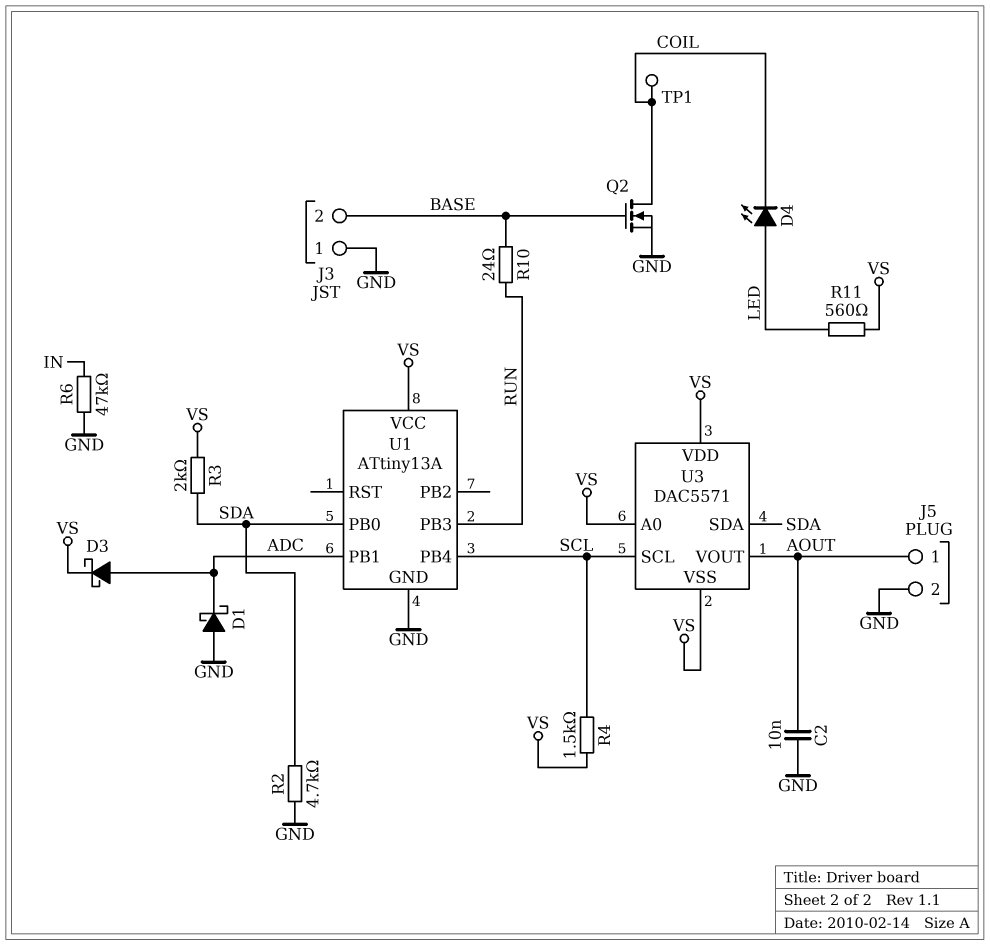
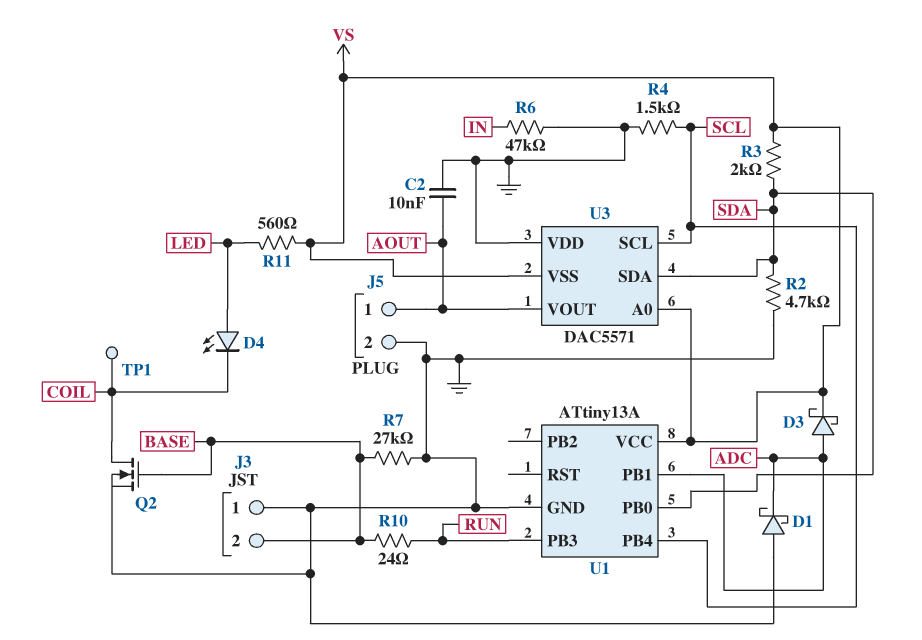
R4: 1.5k (SCL, VS) -> 1.5k (GND, SCL)
R7: none -> 27k (BASE, GND)
U3 pin VDD: VS -> GND

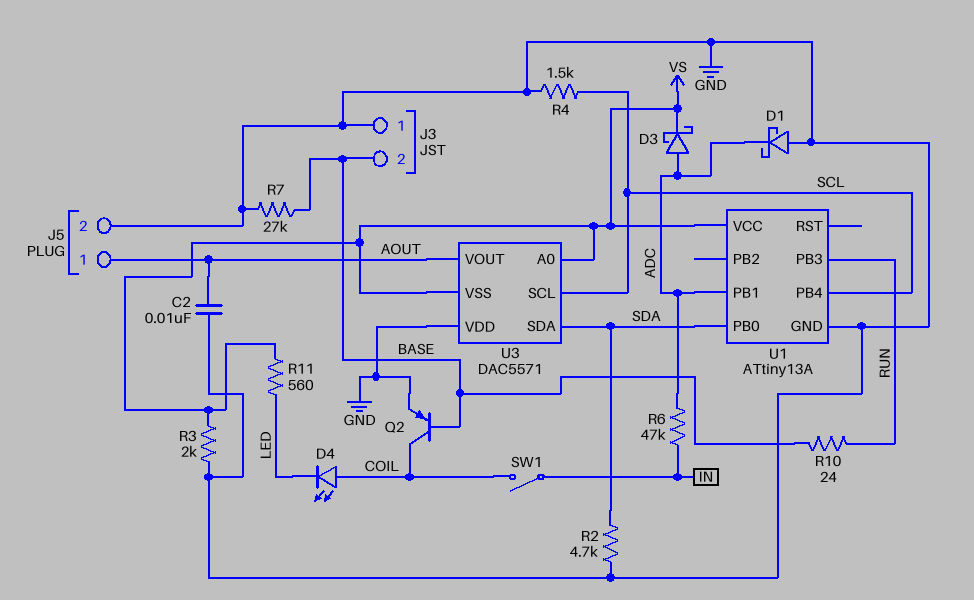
D4: LED (A LED, K COIL) -> LED (A COIL, K LED)
Q2: NMOS (G BASE, D COIL, S GND) -> PNP (B BASE, C COIL, E GND)
R3: 2k (SDA, VS) -> 2k (GND, VS)
R6: 47k (GND, IN) -> 47k (ADC, IN)
SW1: none -> switch (COIL, IN)
TP1: test point (COIL) -> none

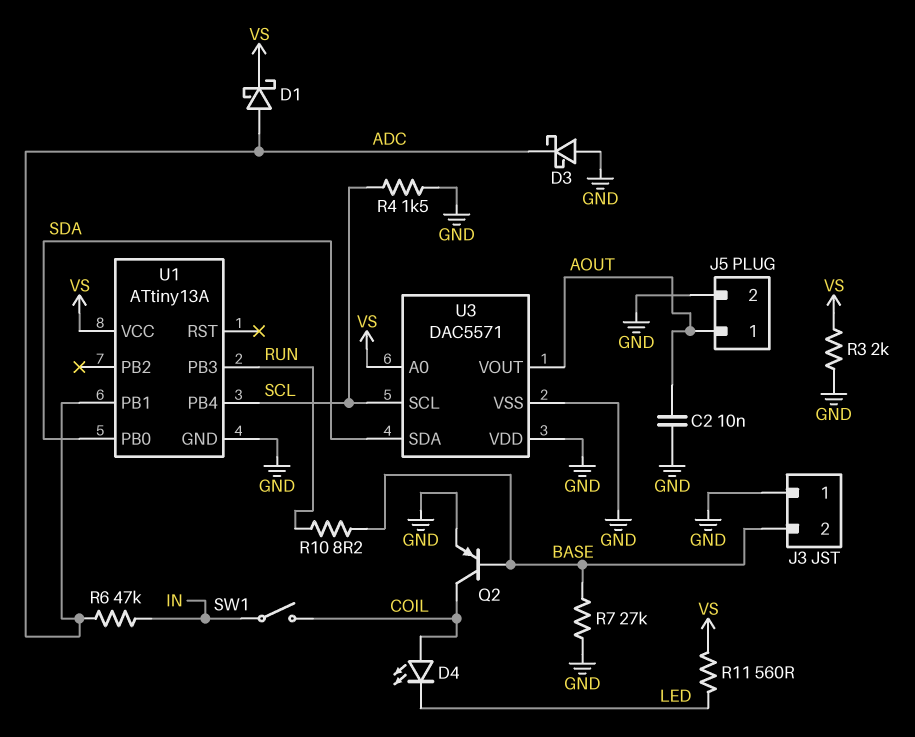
D1: schottky (A GND, K ADC) -> schottky (A ADC, K VS)
D3: schottky (A ADC, K VS) -> schottky (A GND, K ADC)
R2: 4.7k (GND, SDA) -> none
R10: 24 (BASE, RUN) -> 8.2 (BASE, RUN)
U3 pin VSS: VS -> GND

